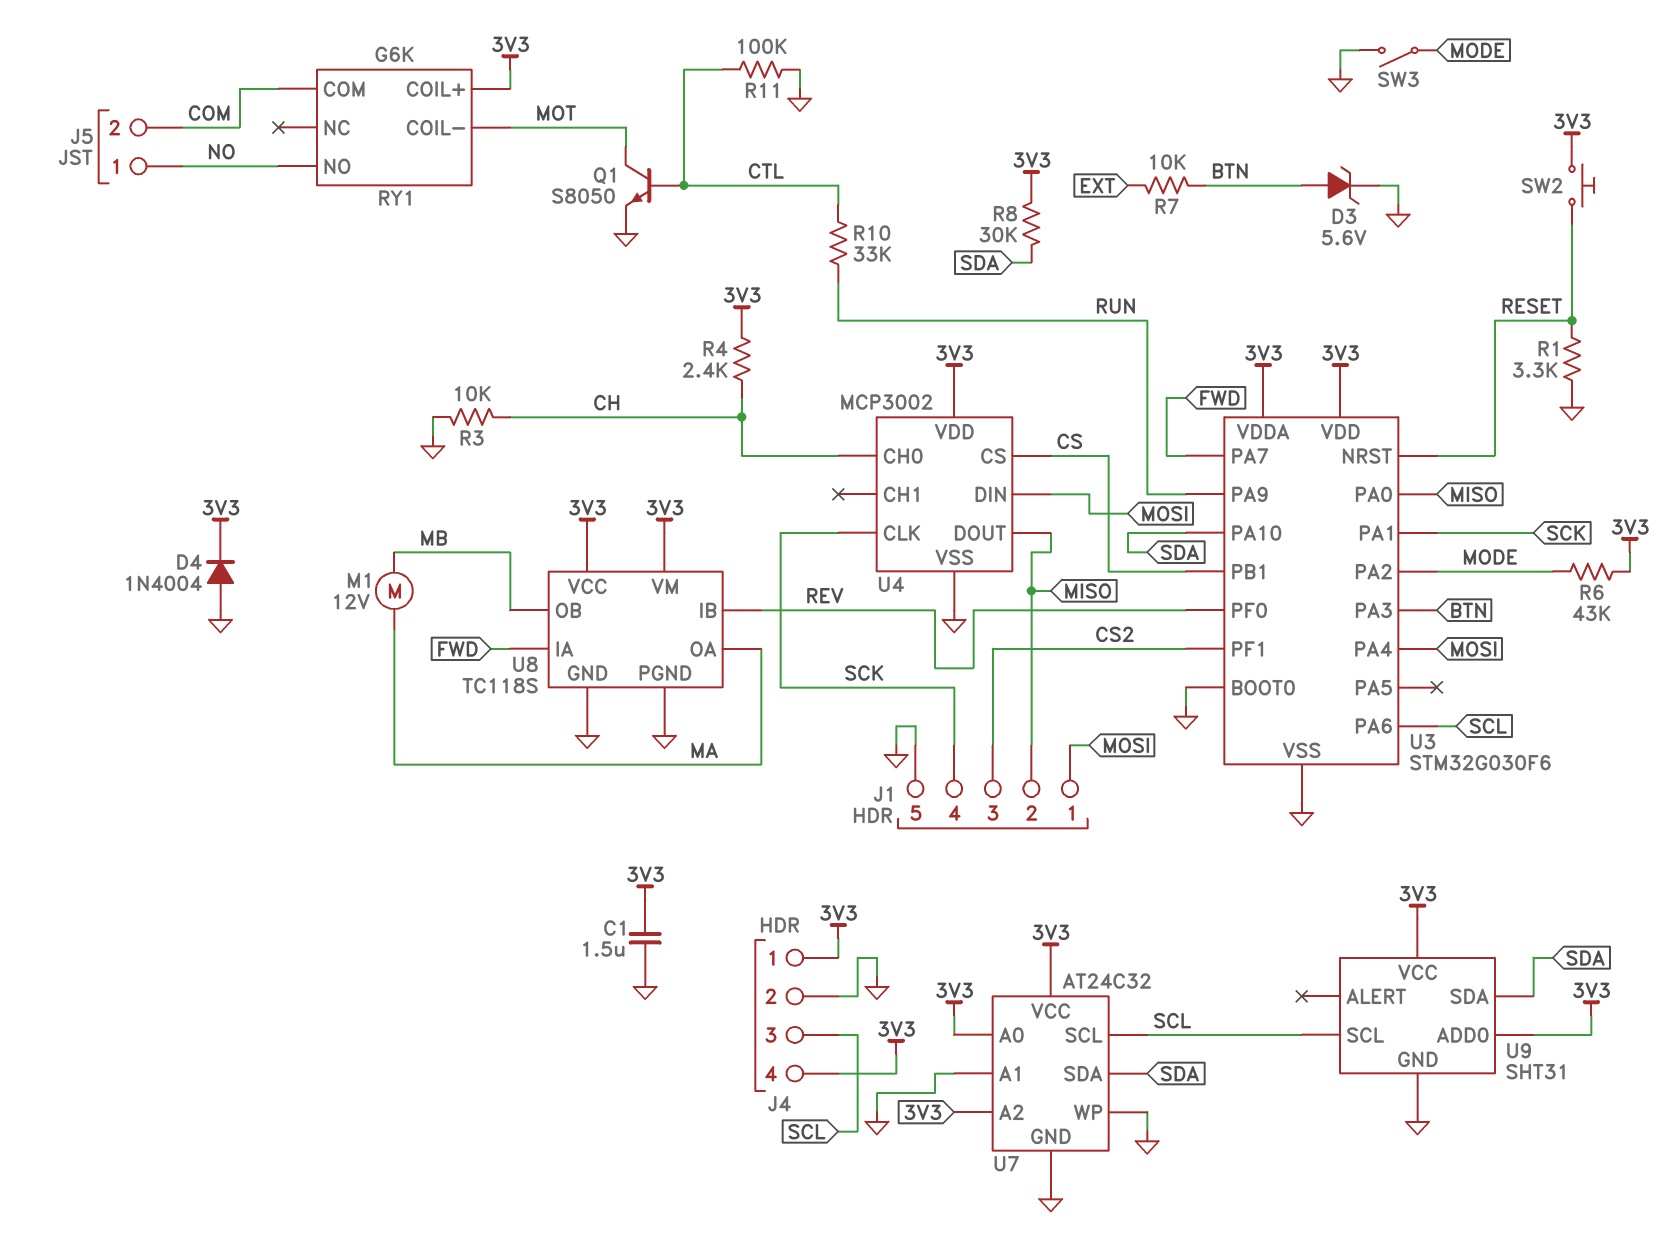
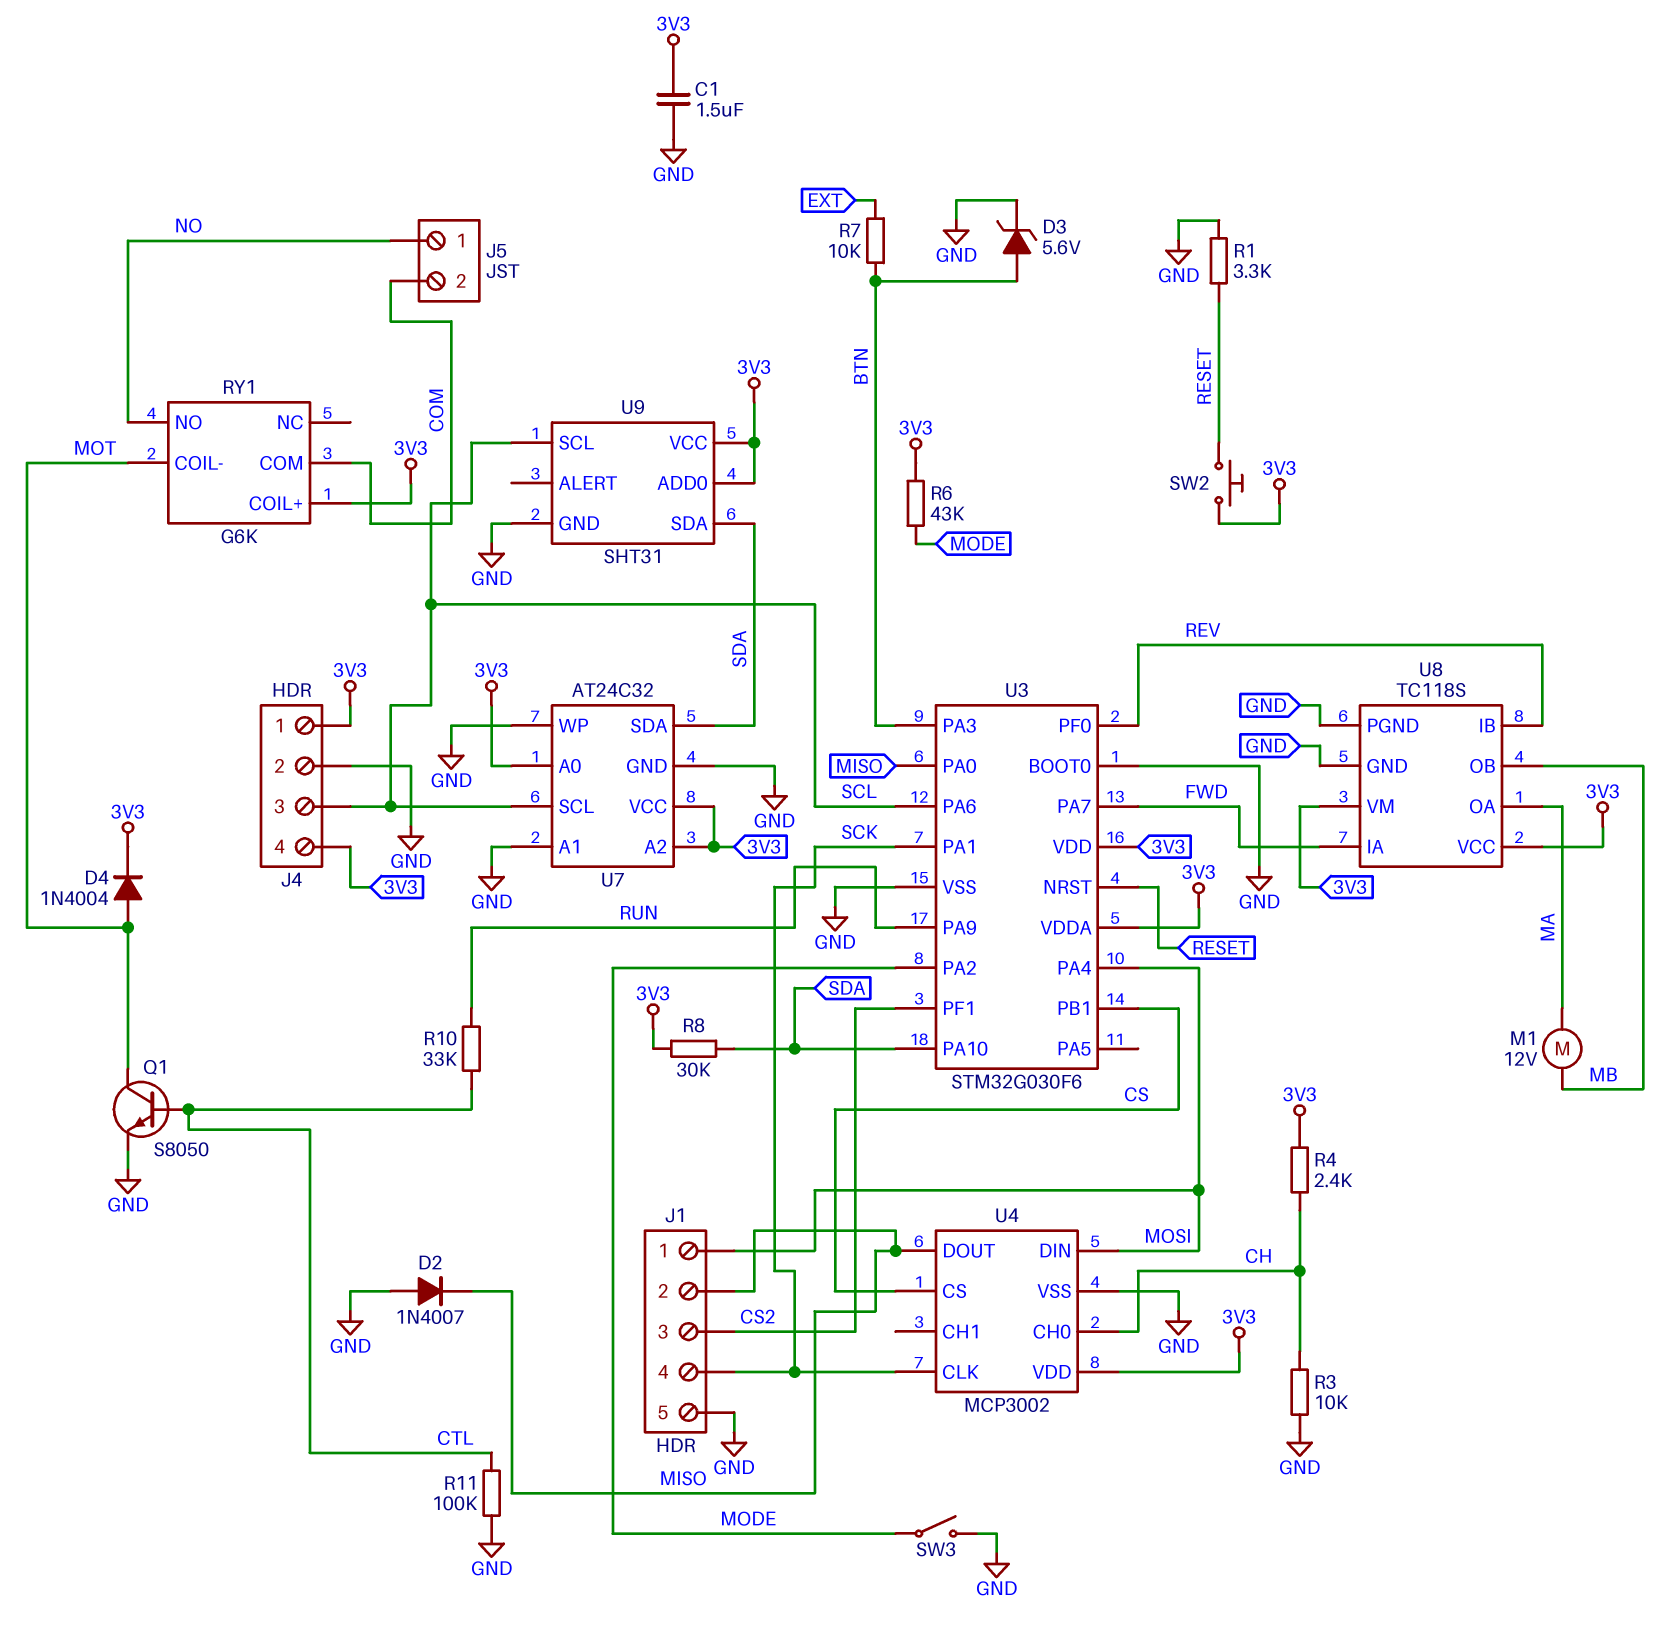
D2: none -> diode 1N4007 (A GND, K MISO)
D4: diode 1N4004 (A GND, K 3V3) -> diode 1N4004 (A MOT, K 3V3)

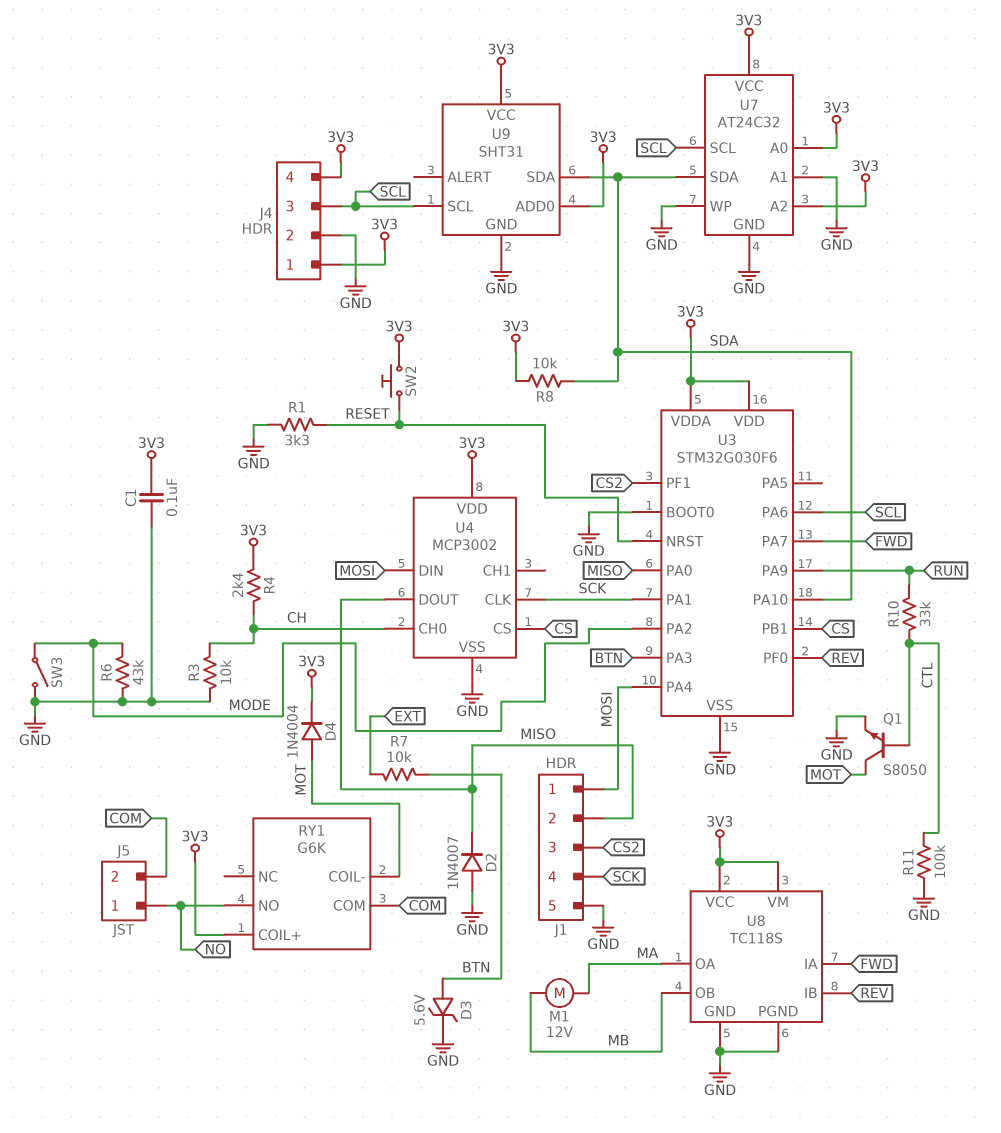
C1: 1.5uF (3V3, GND) -> 100nF (3V3, GND)
R6: 43k (3V3, MODE) -> 43k (GND, MODE)
R8: 30k (3V3, SDA) -> 10k (3V3, SDA)

